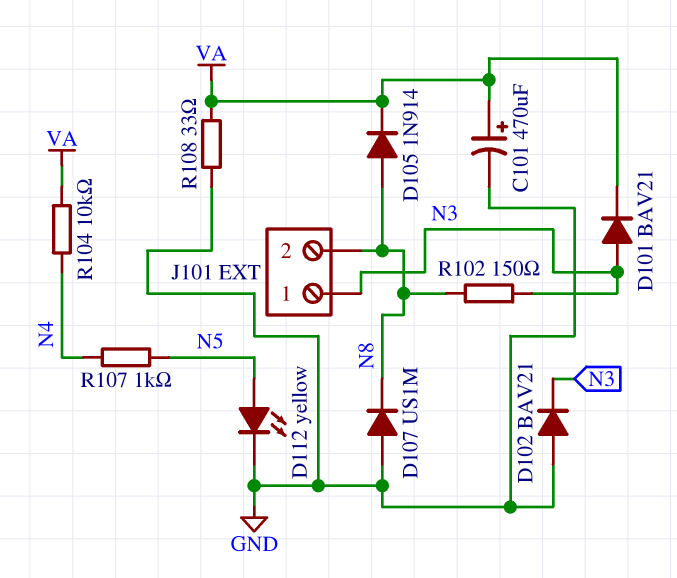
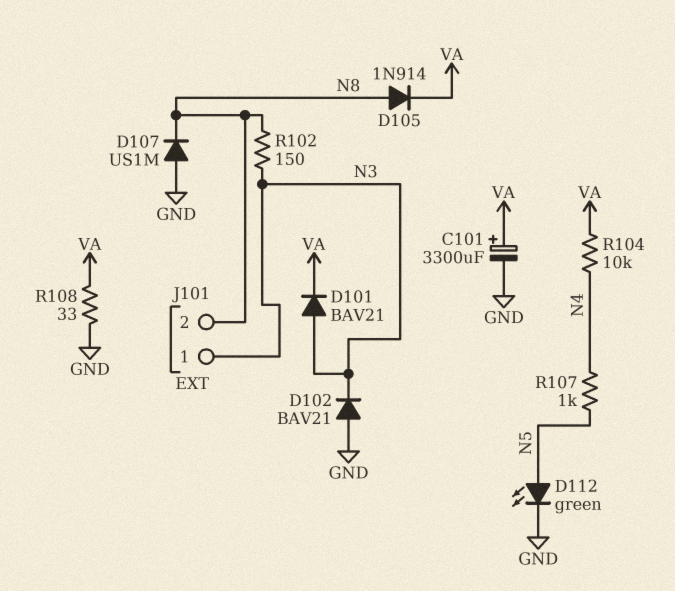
C101: 470uF (plus VA, minus GND) -> 3300uF (plus VA, minus GND)
D112: LED yellow (A N5, K GND) -> LED green (A N5, K GND)

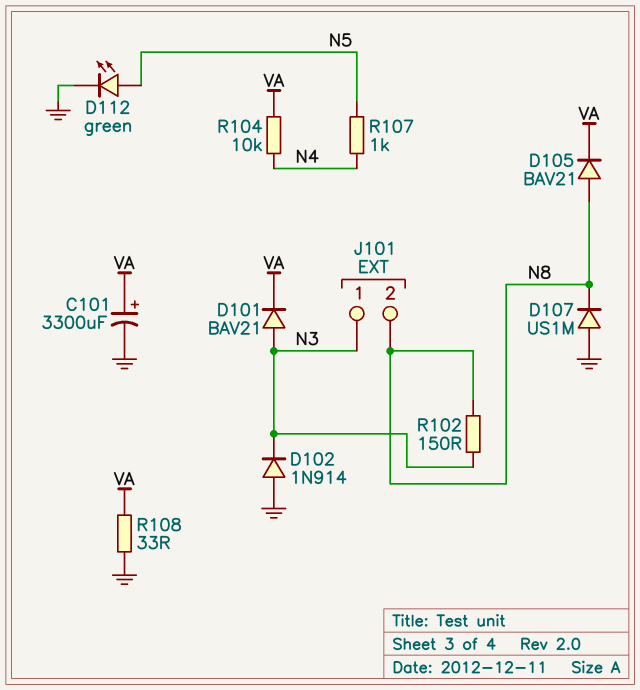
D102: diode BAV21 (A GND, K N3) -> diode 1N914 (A GND, K N3)
D105: diode 1N914 (A N8, K VA) -> diode BAV21 (A N8, K VA)

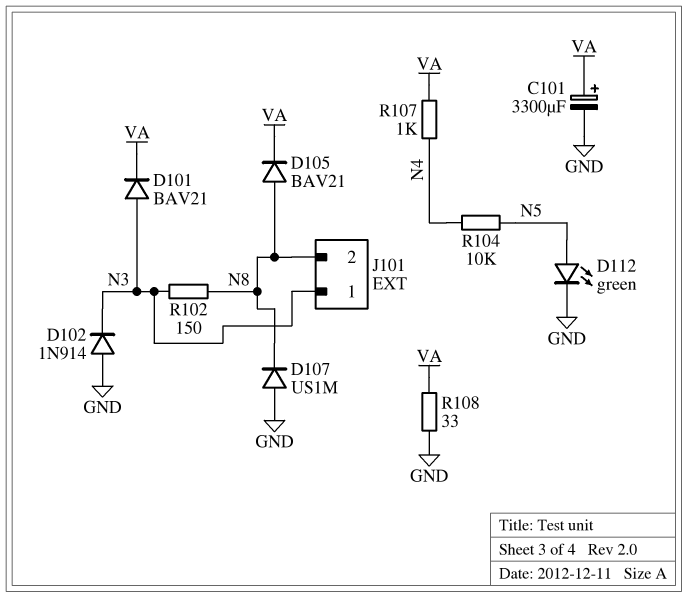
R104: 10k (N4, VA) -> 10k (N4, N5)
R107: 1k (N4, N5) -> 1k (N4, VA)

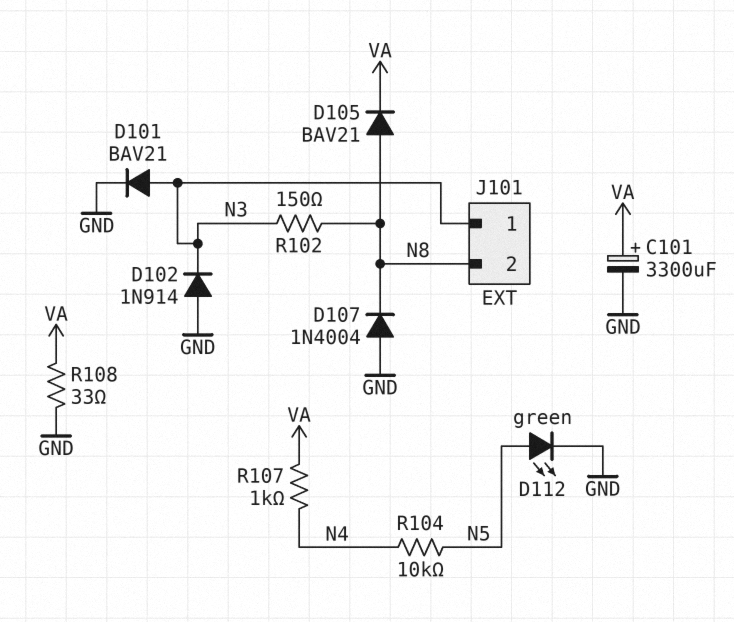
D101: diode BAV21 (A N3, K VA) -> diode BAV21 (A N3, K GND)
D107: diode US1M (A GND, K N8) -> diode 1N4004 (A GND, K N8)

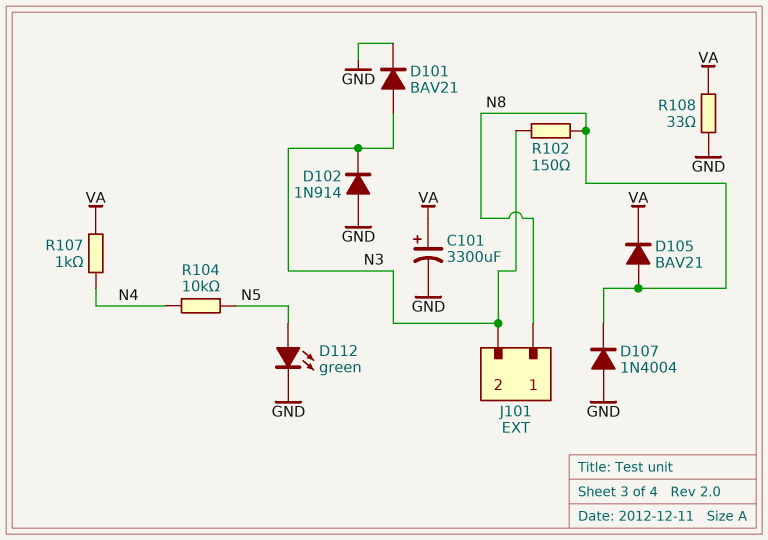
J101 pin 1: N3 -> N8
J101 pin 2: N8 -> N3

